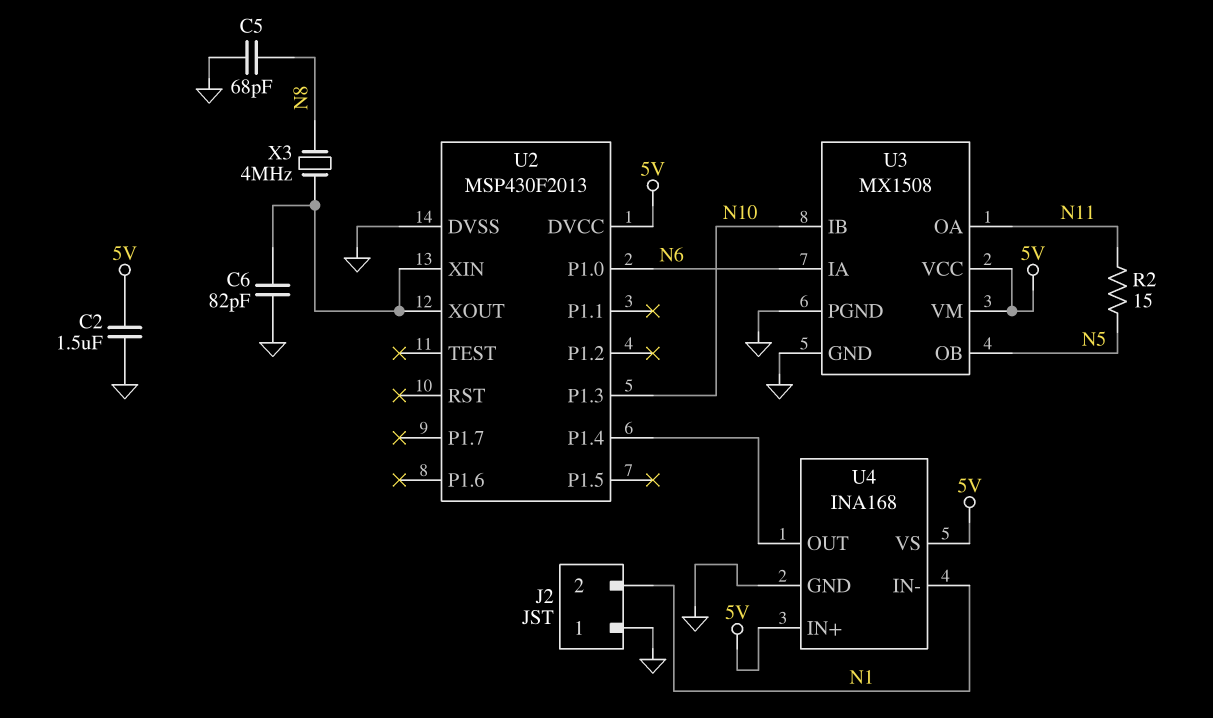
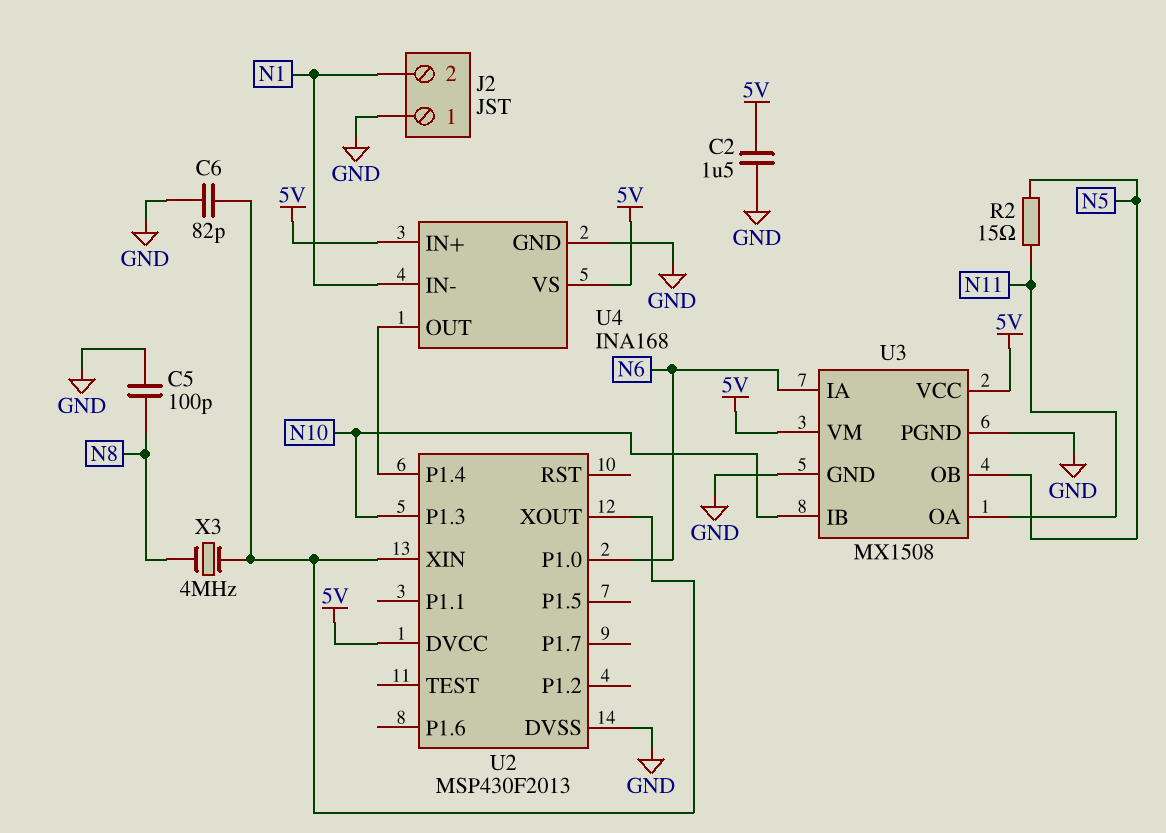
C5: 68pF (GND, N8) -> 100pF (GND, N8)

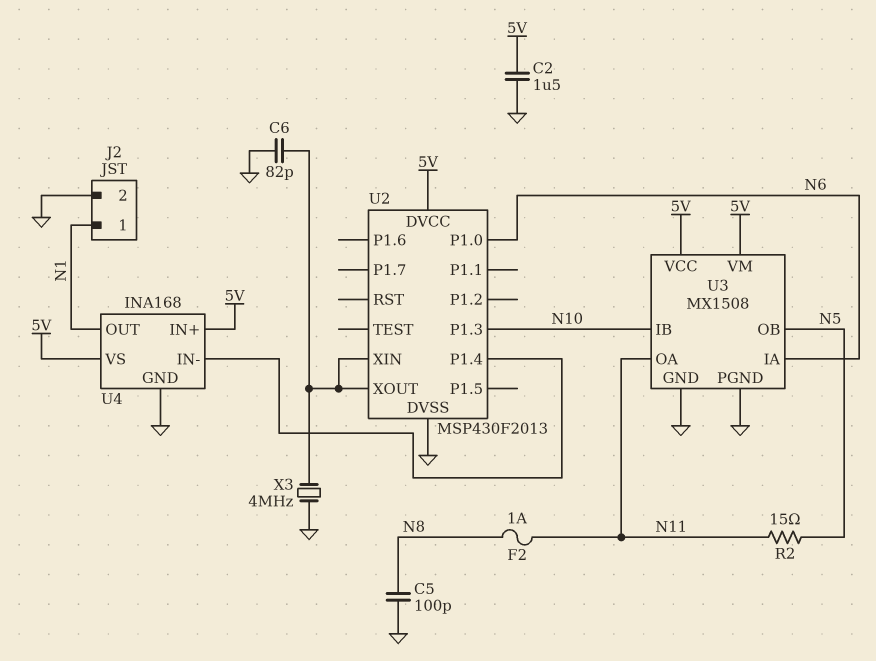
F2: none -> 1A (N8, N11)
J2 pin 1: GND -> N1
J2 pin 2: N1 -> GND
U4 pin IN-: N1 -> U2/P1.4
U4 pin OUT: U2/P1.4 -> N1
X3: 4MHz (N8, U2/XIN) -> 4MHz (GND, U2/XIN)

